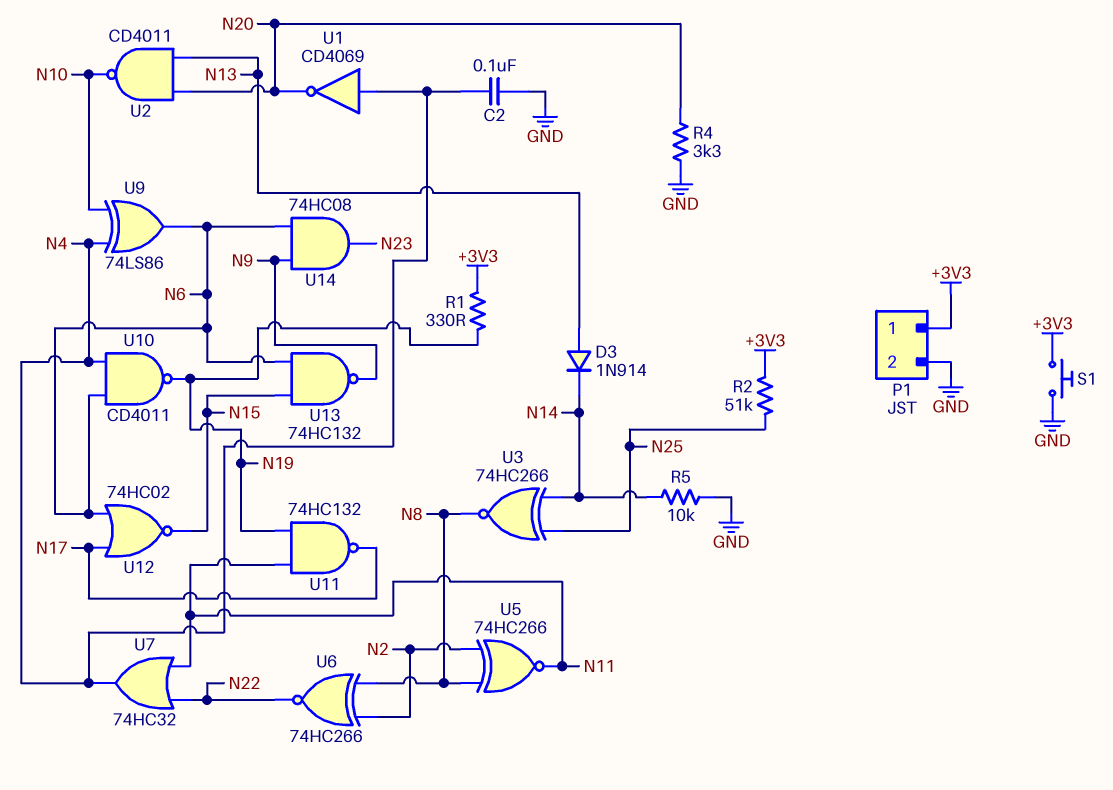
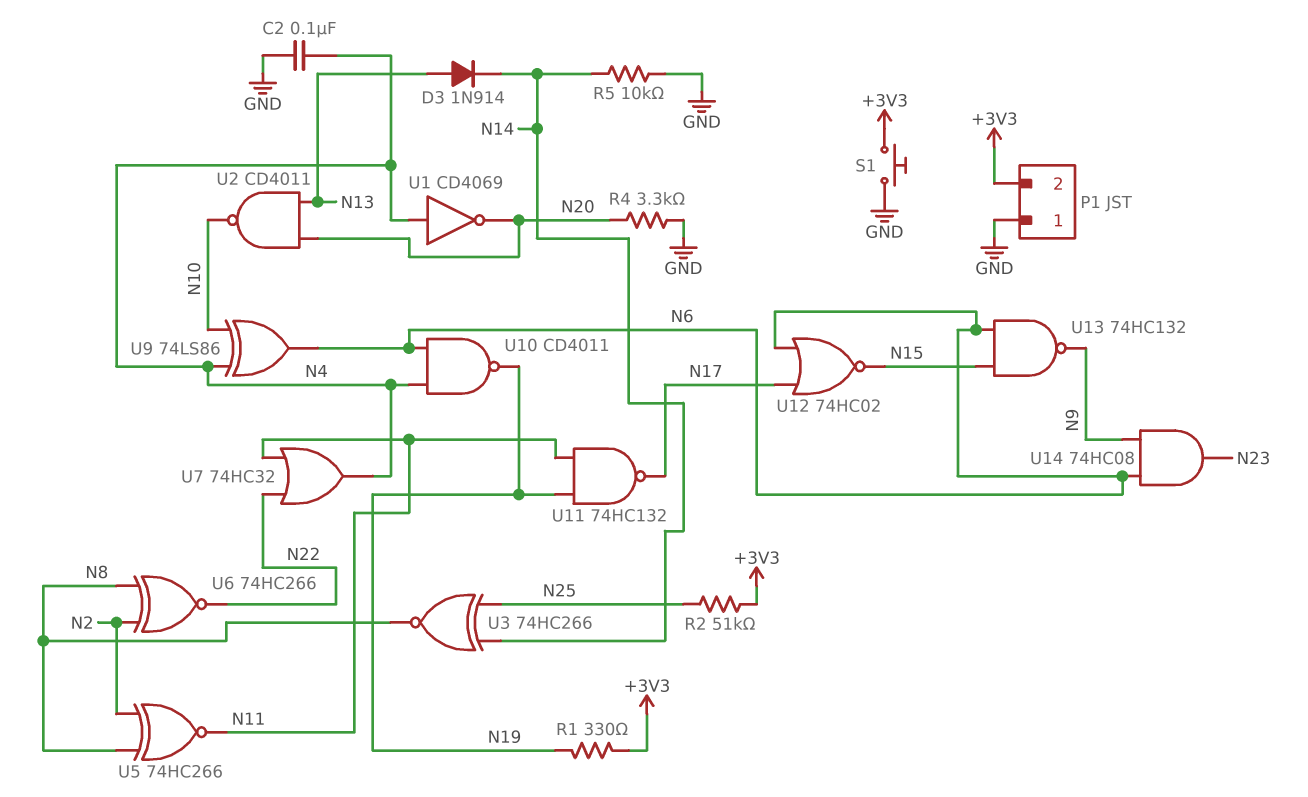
P1 pin 1: +3V3 -> GND
P1 pin 2: GND -> +3V3

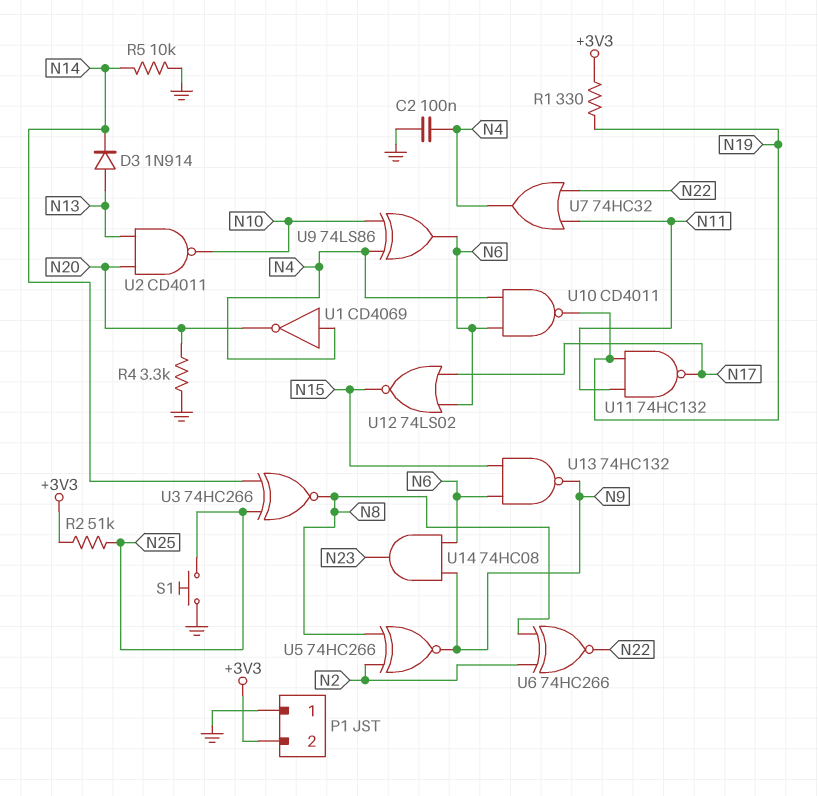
S1: button (+3V3, GND) -> button (GND, N25)
U5: XNOR 74HC266 (in N2, in N8, out N11) -> XNOR 74HC266 (in N2, in N8, out N9)
U12: NOR 74HC02 (in N6, in N17, out N15) -> NOR 74LS02 (in N6, in N17, out N15)

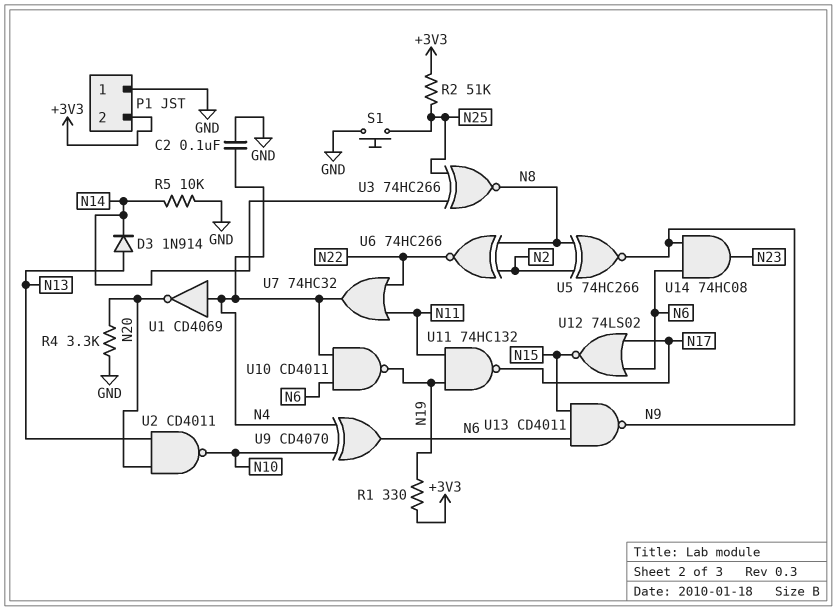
U9: XOR 74LS86 (in N4, in N10, out N6) -> XOR CD4070 (in N4, in N10, out N6)
U13: NAND 74HC132 (in N6, in N15, out N9) -> NAND CD4011 (in N6, in N15, out N9)

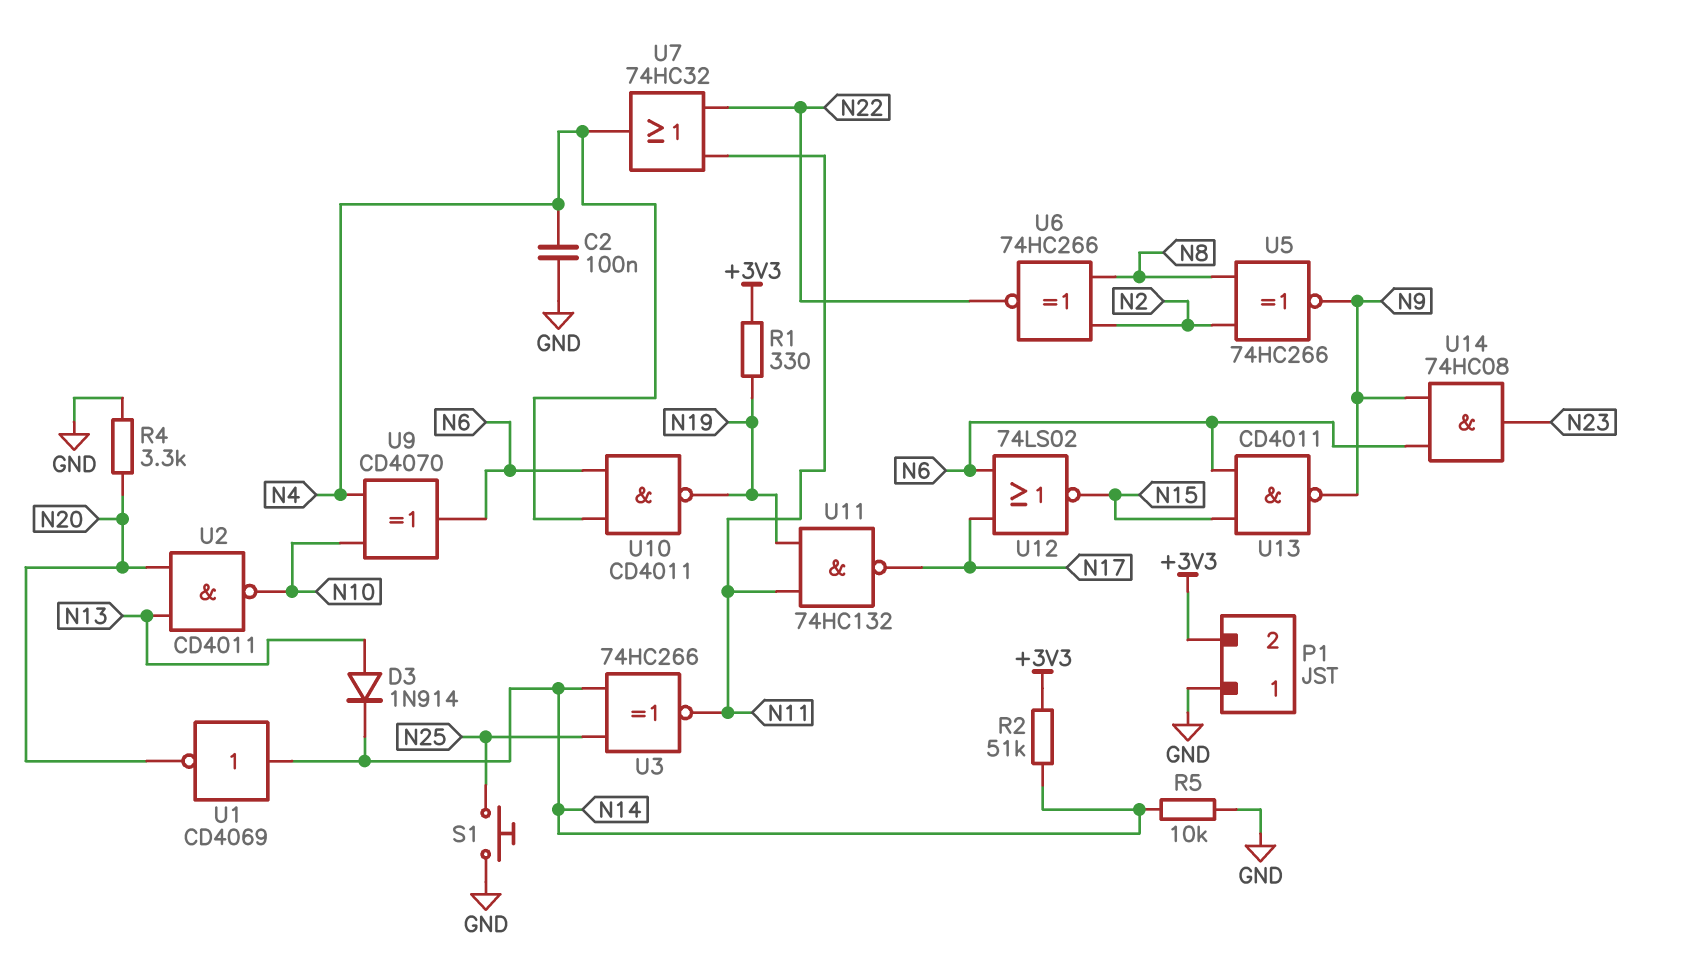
R2: 51k (+3V3, N25) -> 51k (+3V3, N14)
U1: NOT CD4069 (in N4, out N20) -> NOT CD4069 (in N14, out N20)
U3: XNOR 74HC266 (in N14, in N25, out N8) -> XNOR 74HC266 (in N14, in N25, out N11)

